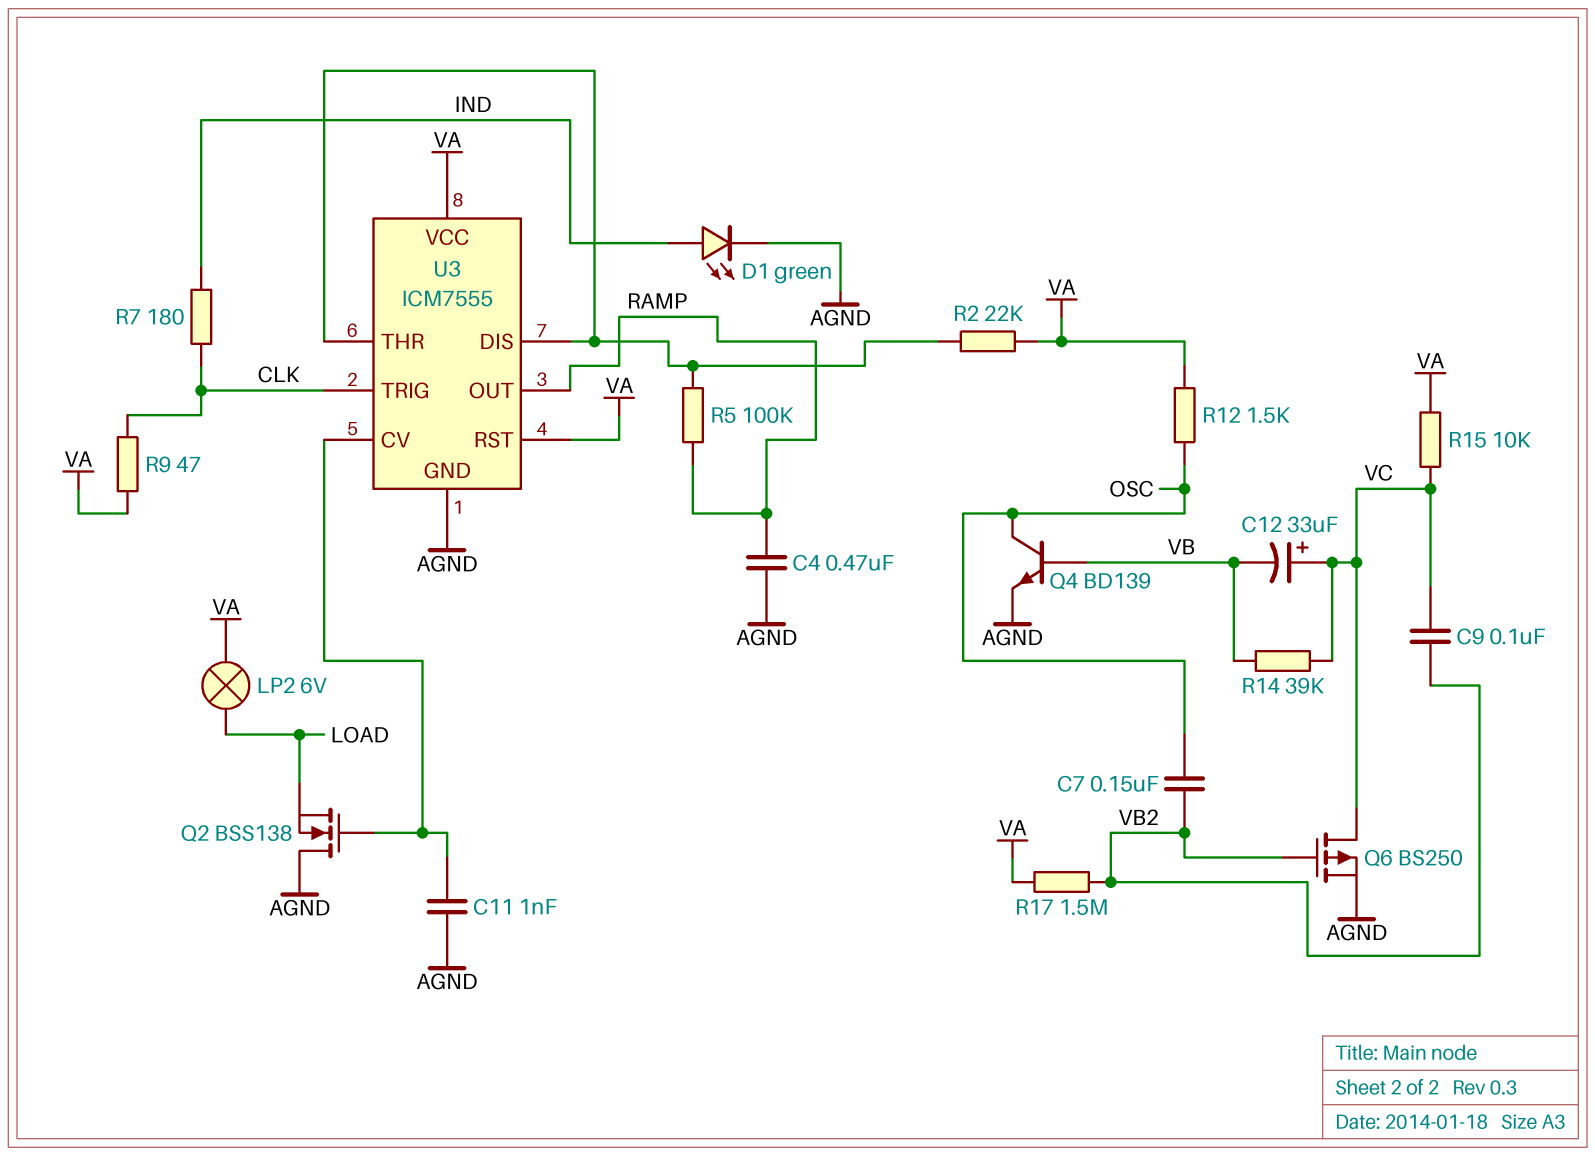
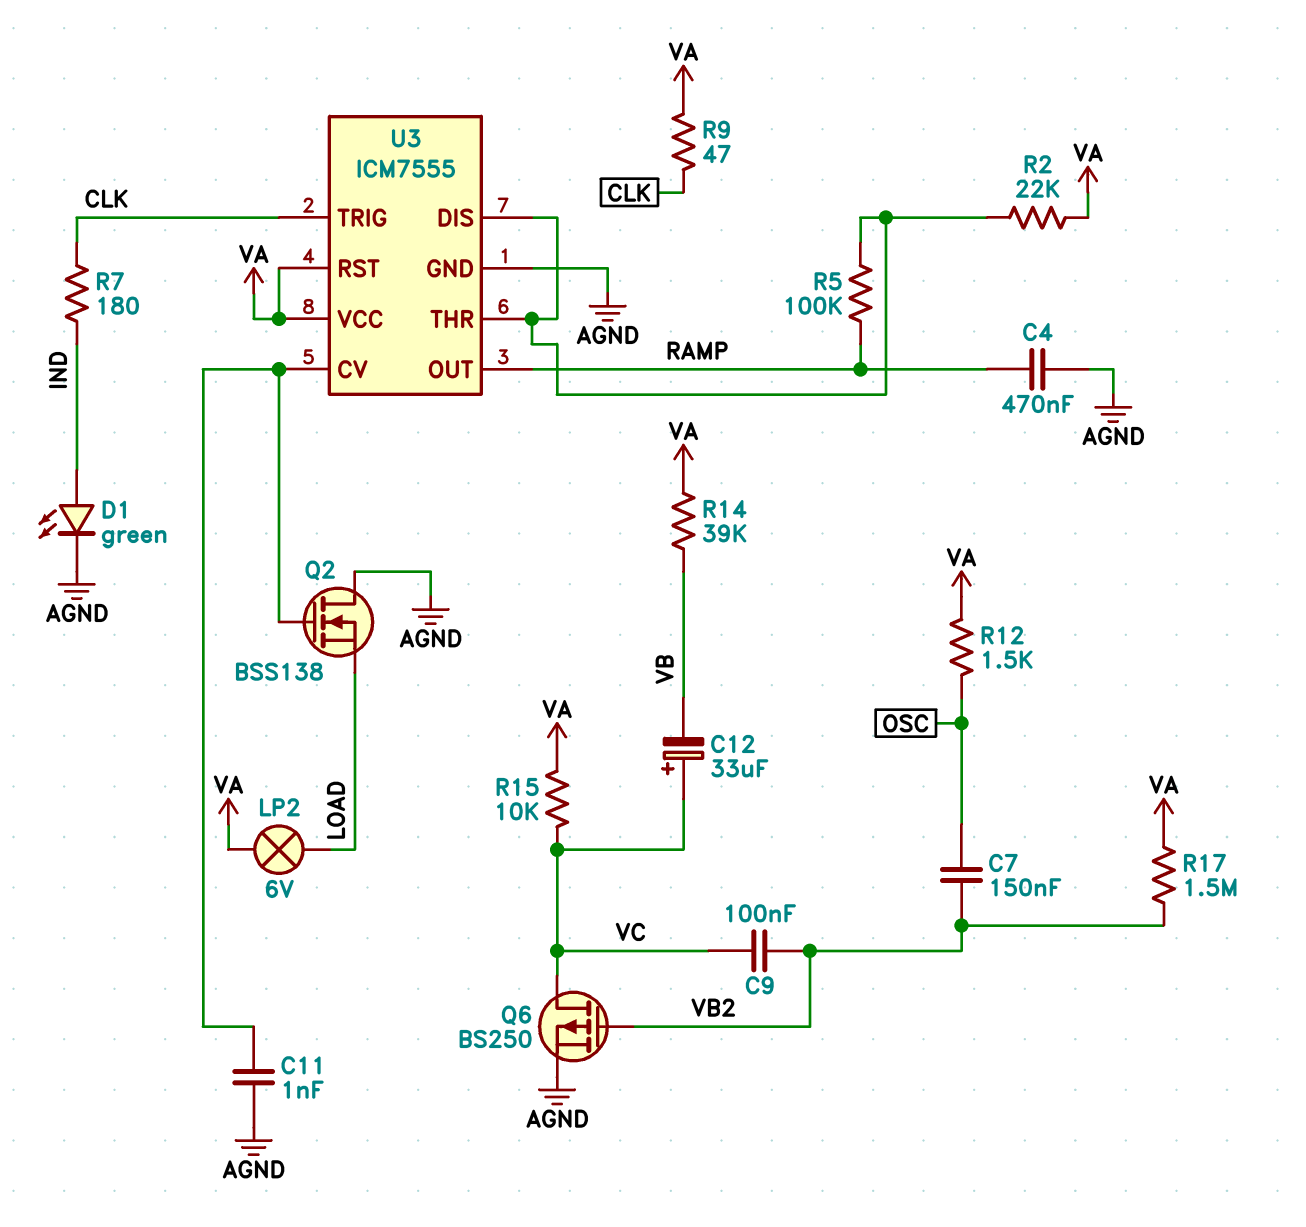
Q4: NPN BD139 (B VB, C OSC, E AGND) -> none
R14: 39k (VB, VC) -> 39k (VA, VB)

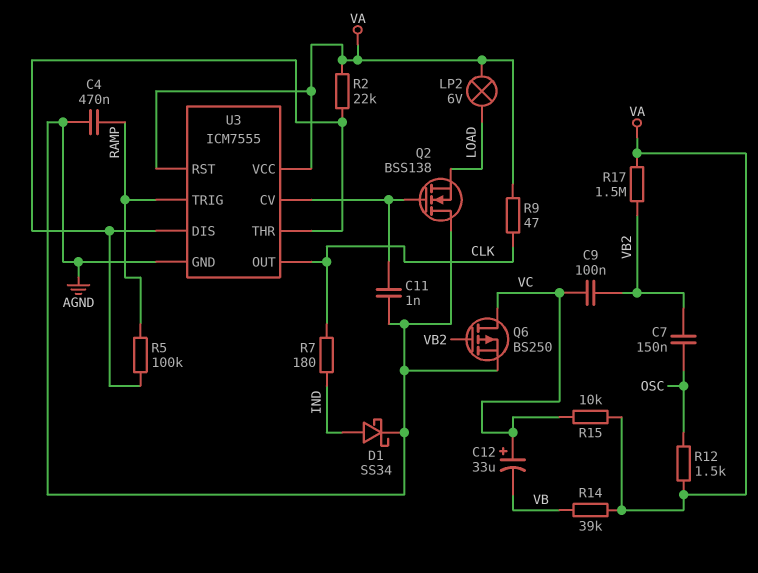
D1: LED green (A IND, K AGND) -> schottky SS34 (A IND, K AGND)
U3 pin OUT: RAMP -> CLK
U3 pin TRIG: CLK -> RAMP

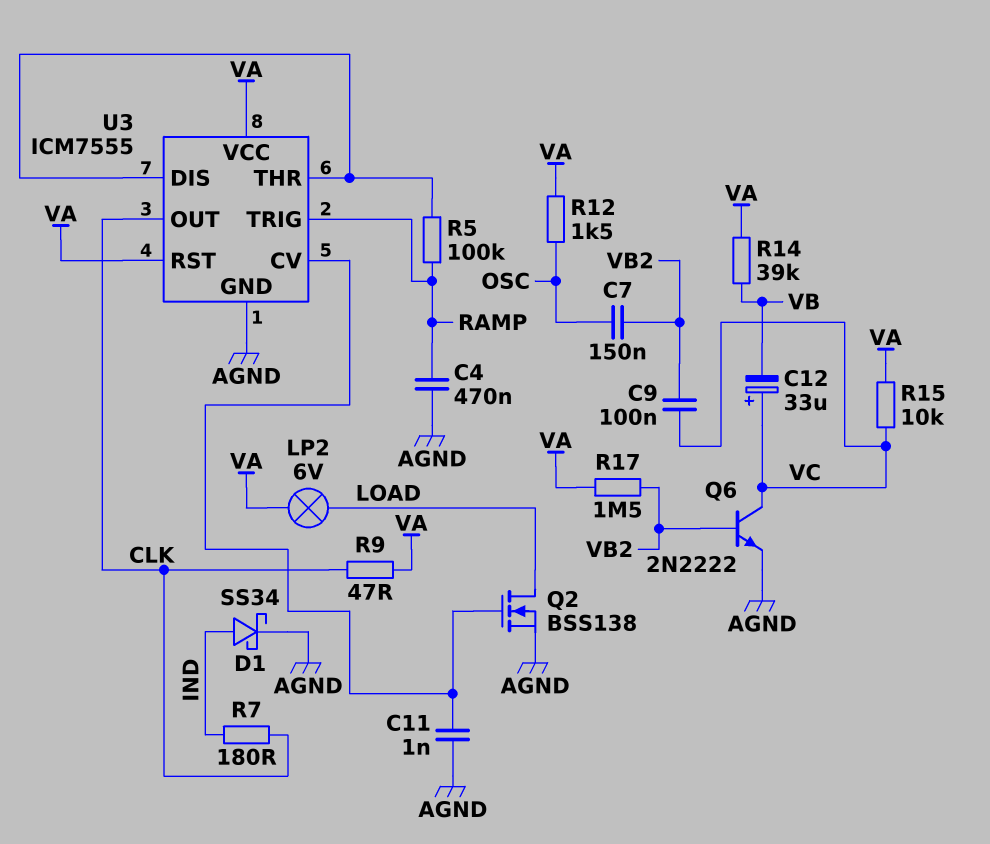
Q2: NMOS BSS138 (G U3/CV, D AGND, S LOAD) -> NMOS BSS138 (G U3/CV, D LOAD, S AGND)
Q6: PMOS BS250 (G VB2, D VC, S AGND) -> NPN 2N2222 (B VB2, C VC, E AGND)
R2: 22k (U3/DIS, VA) -> none

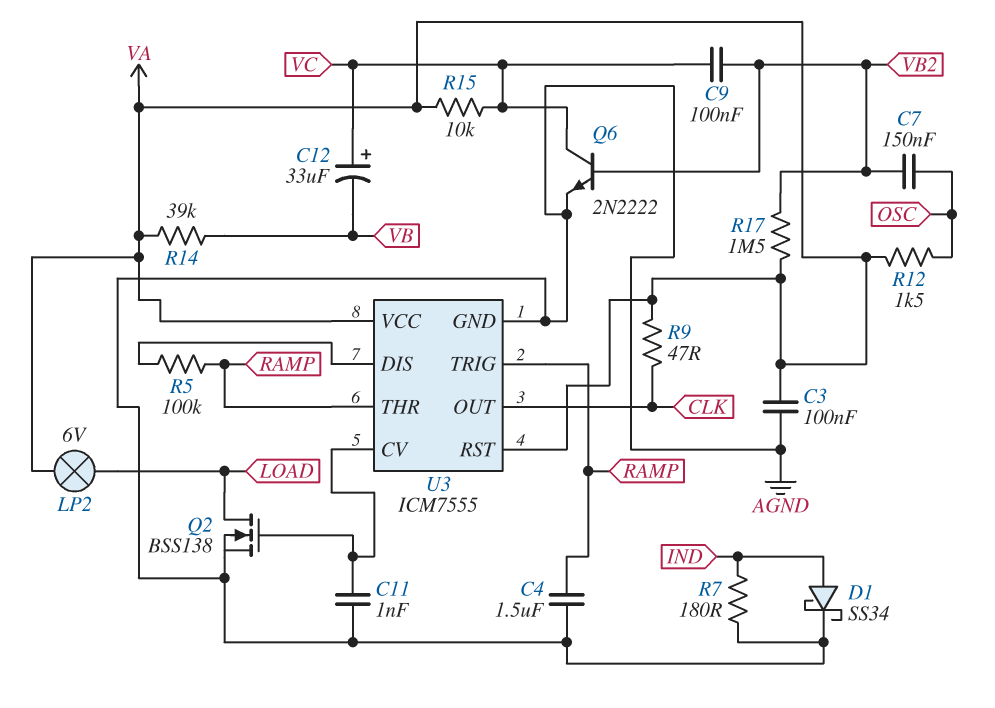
C3: none -> 100nF (AGND, VA)
C4: 470nF (AGND, RAMP) -> 1.5uF (AGND, RAMP)
R7: 180 (CLK, IND) -> 180 (AGND, IND)
U3 pin THR: U3/DIS -> RAMP

